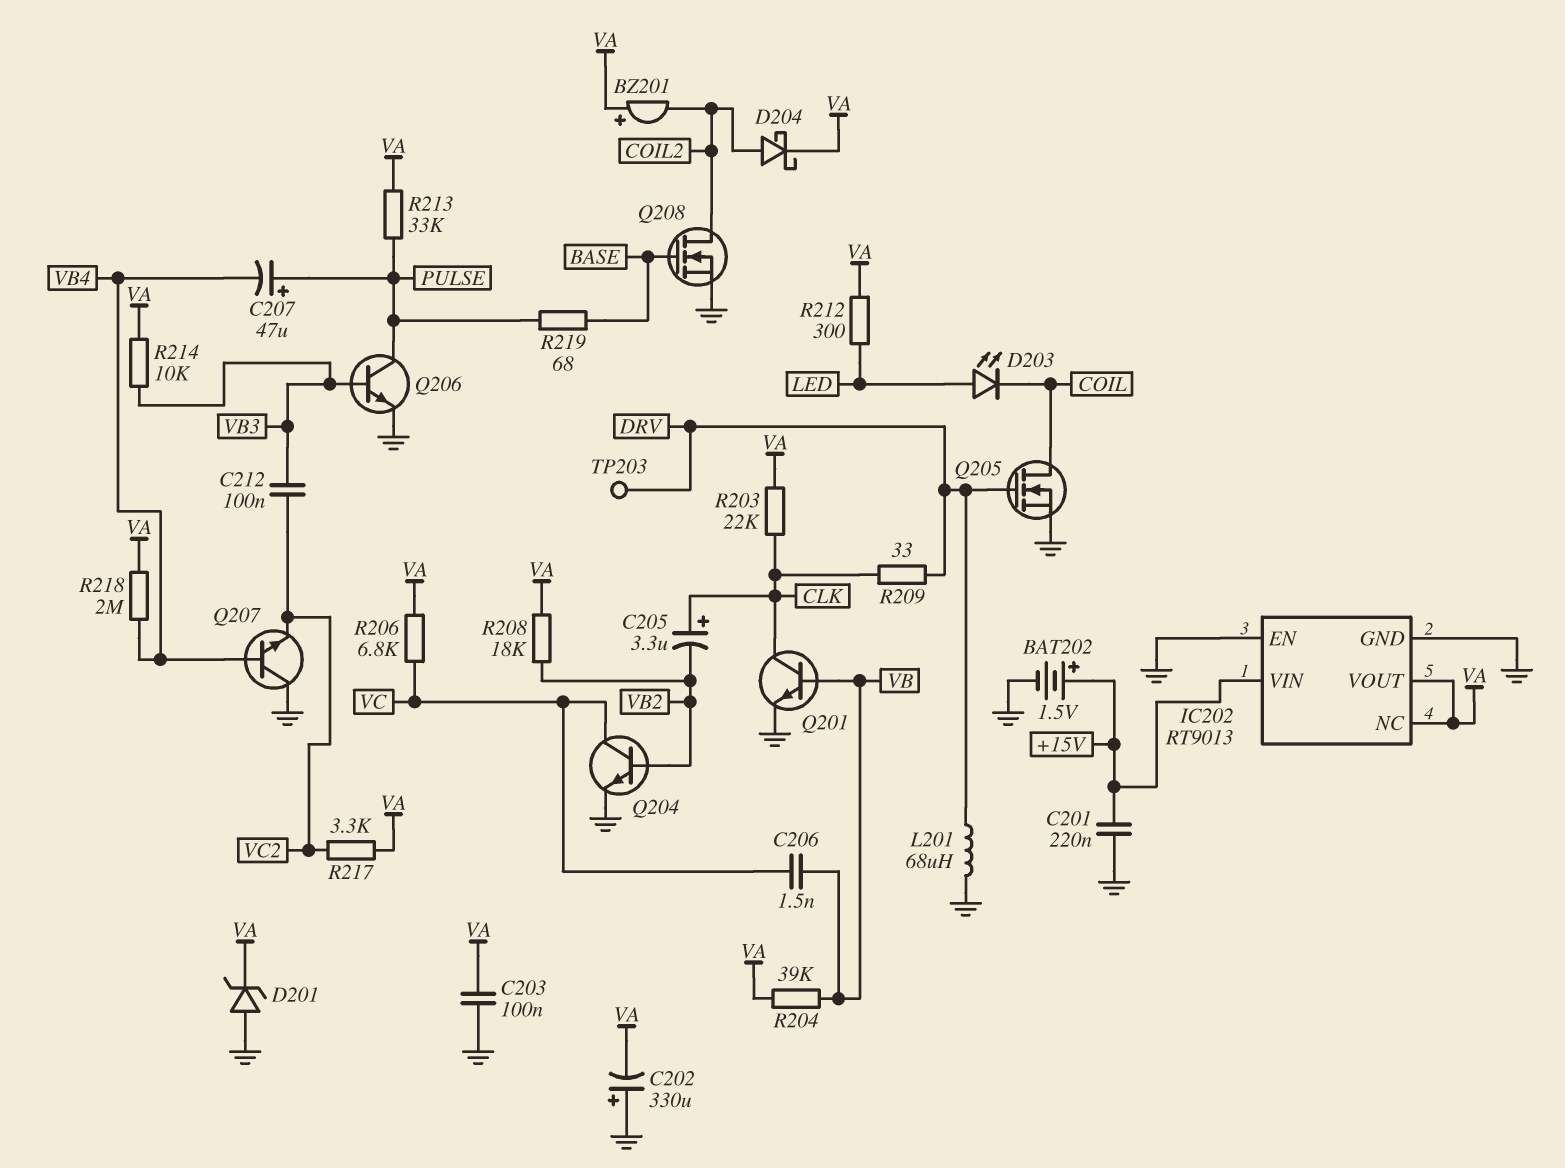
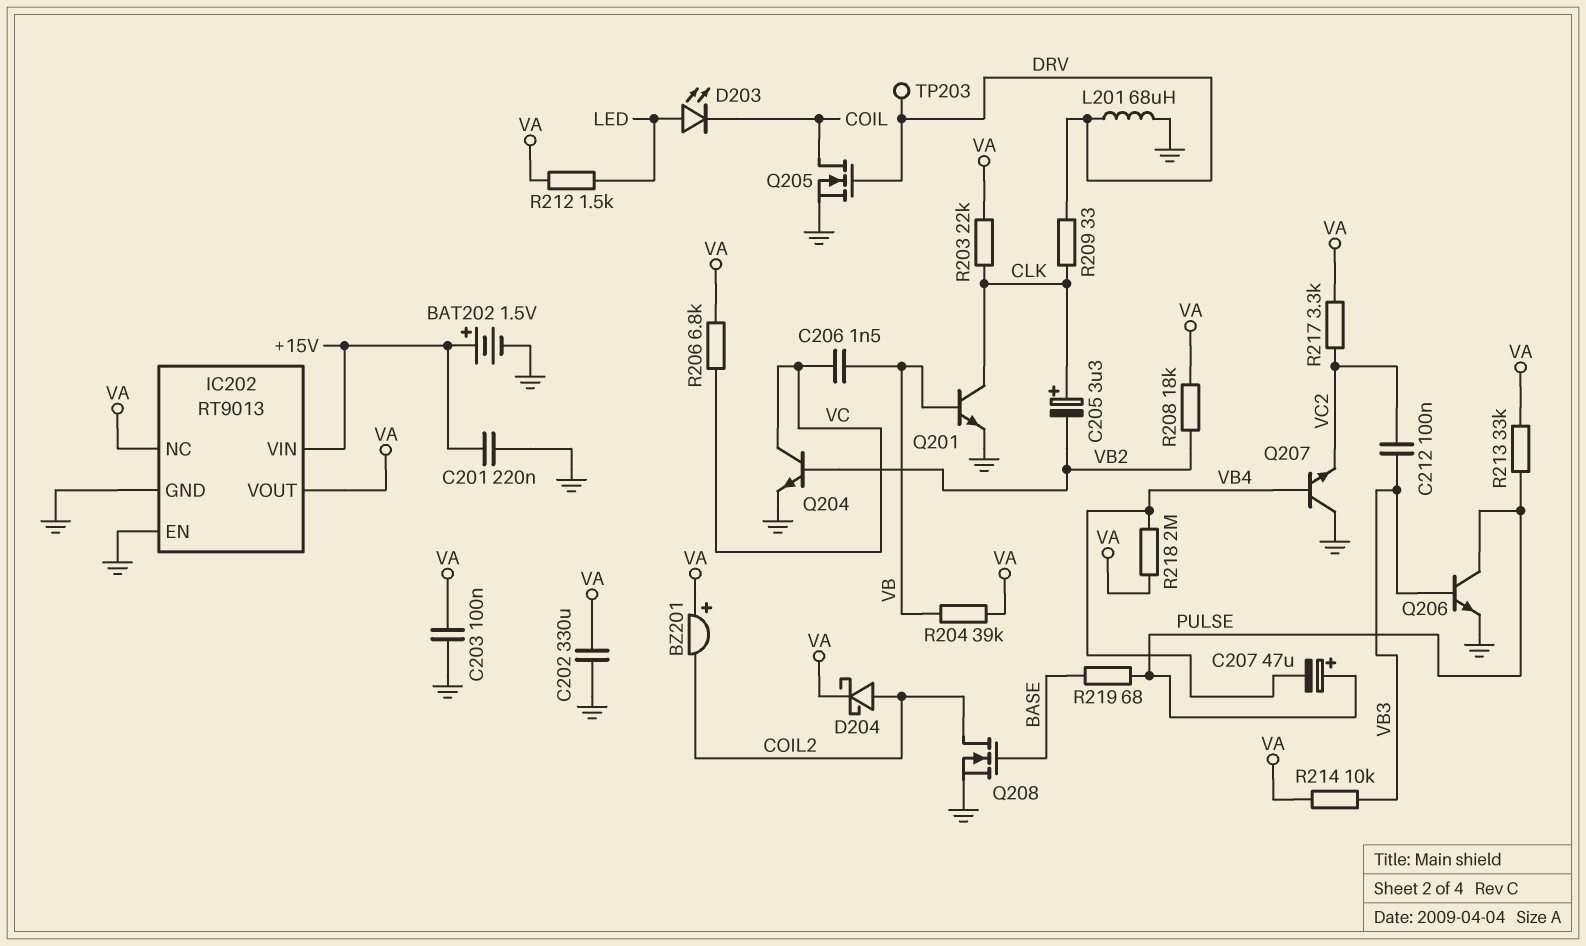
C202: 330uF (plus GND, minus VA) -> 330uF (GND, VA)
D201: zener (A GND, K VA) -> none
R212: 300 (LED, VA) -> 1.5k (LED, VA)

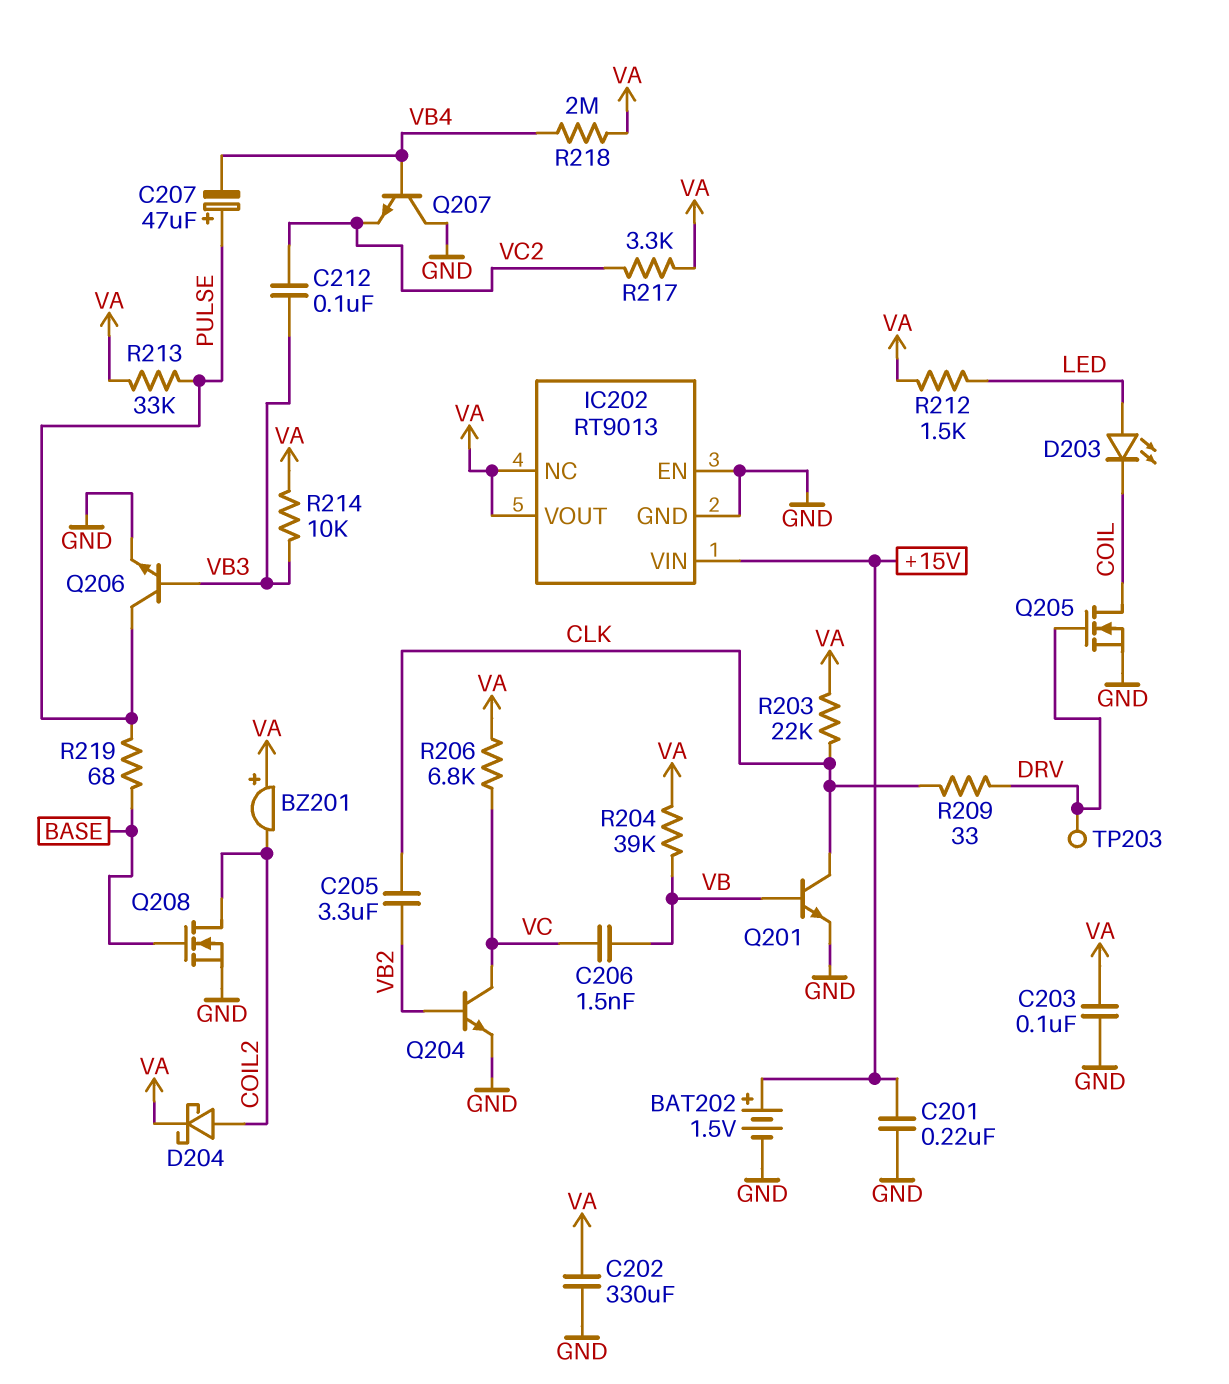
C205: 3.3uF (plus CLK, minus VB2) -> 3.3uF (CLK, VB2)
L201: 68uH (DRV, GND) -> none
R208: 18k (VA, VB2) -> none

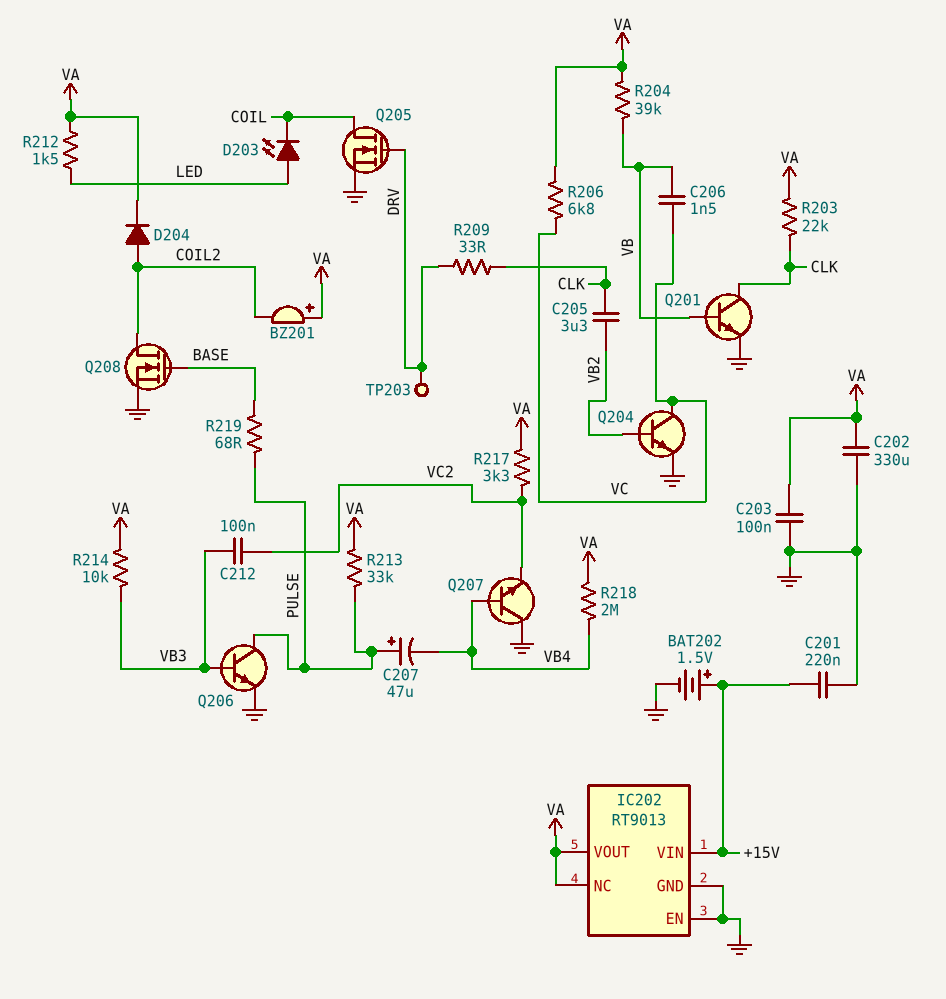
D204: schottky (A COIL2, K VA) -> diode (A COIL2, K VA)

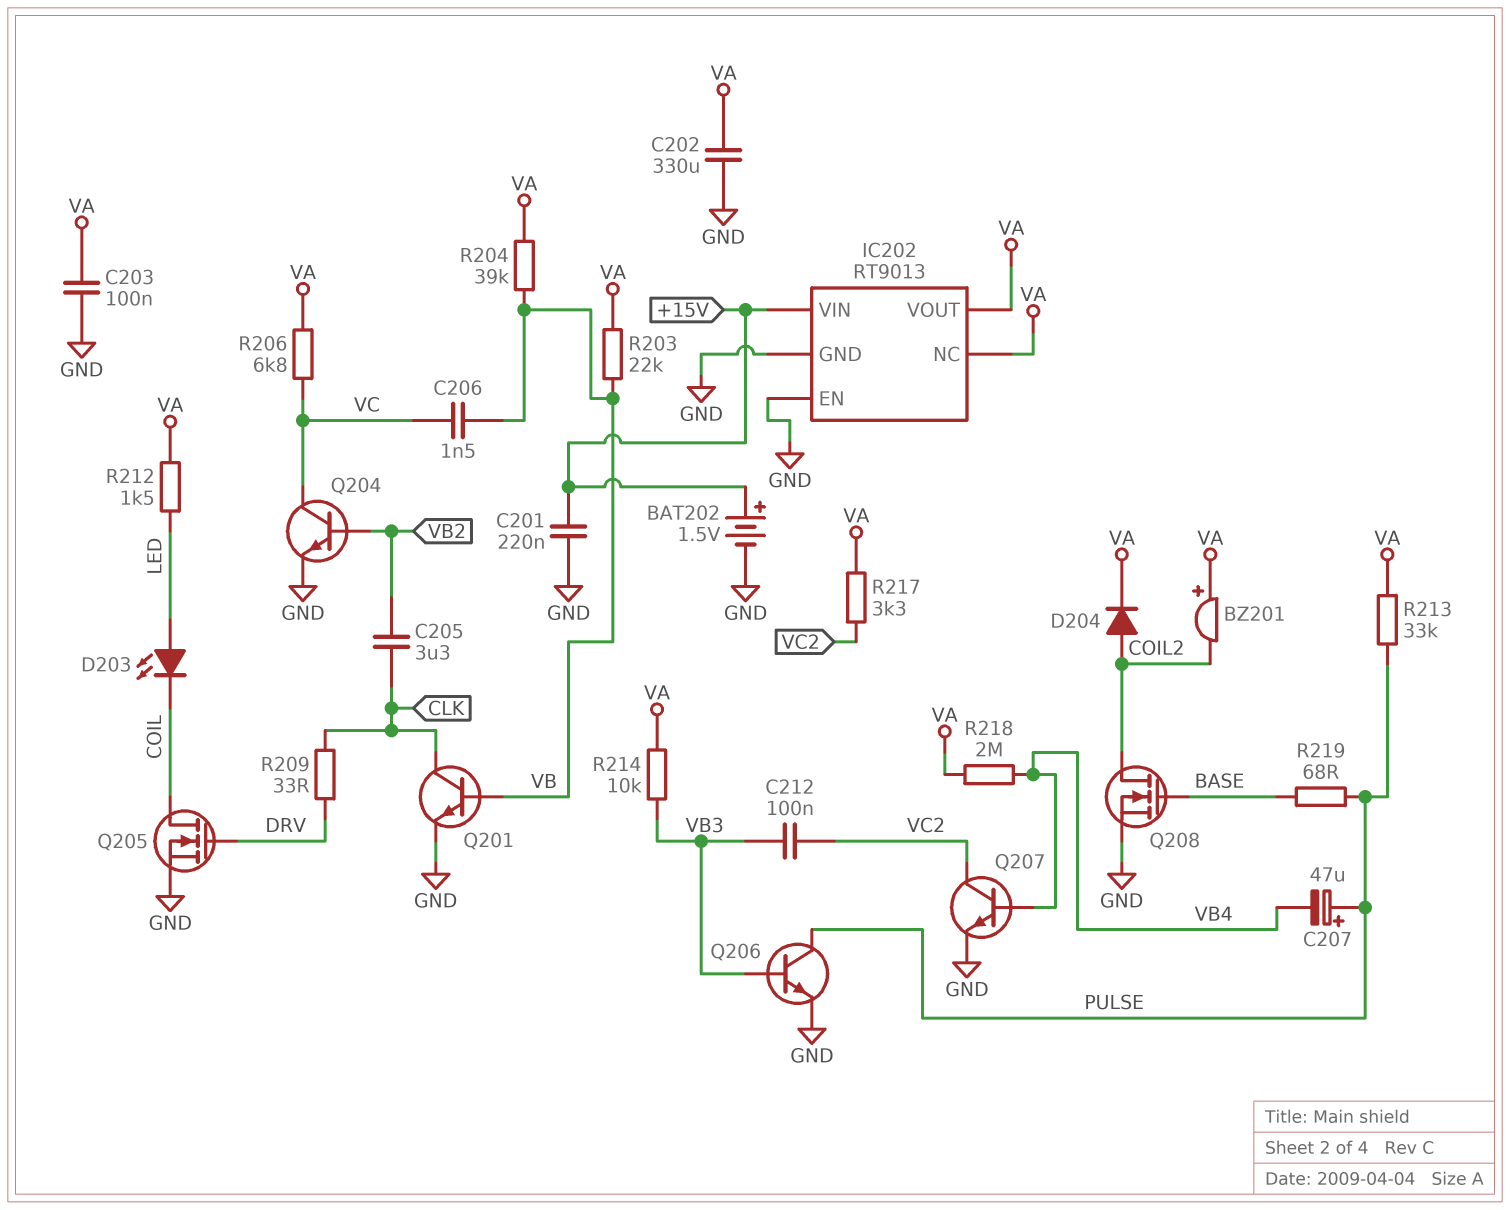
Q207: NPN (B VB4, C GND, E VC2) -> NPN (B VB4, C VC2, E GND)
R203: 22k (CLK, VA) -> 22k (VA, VB)
TP203: test point (DRV) -> none

